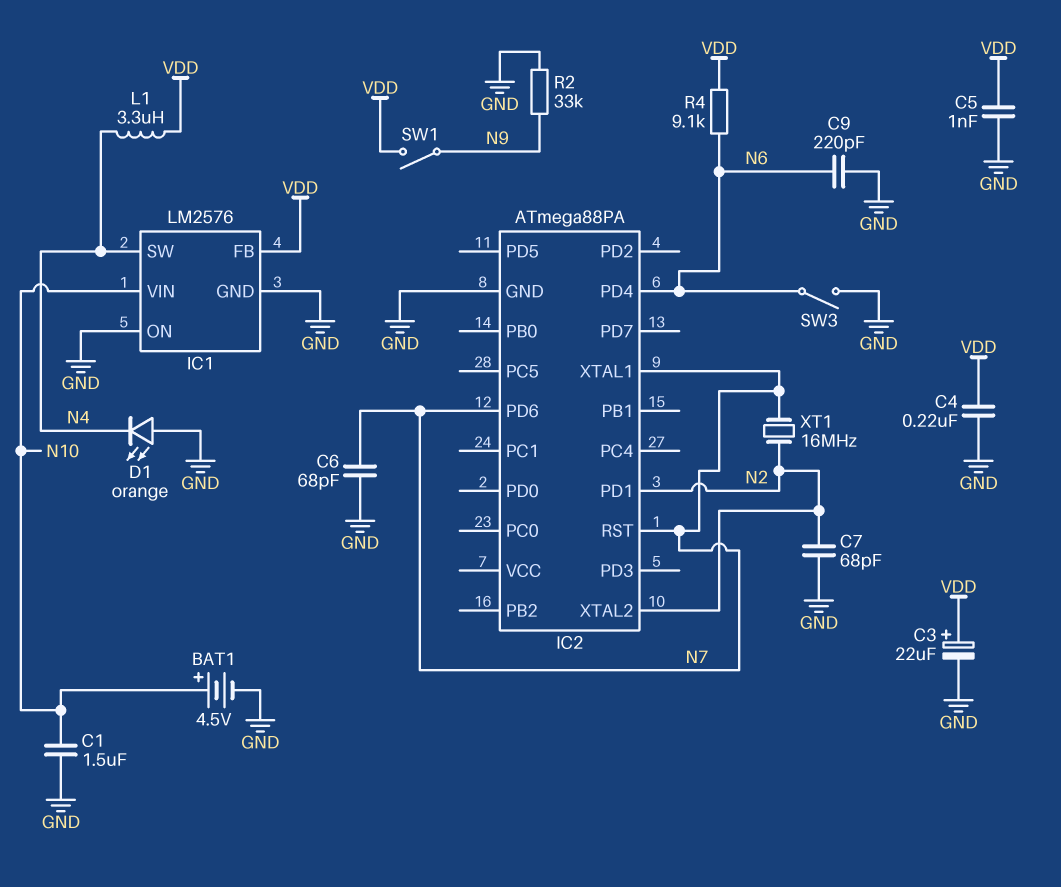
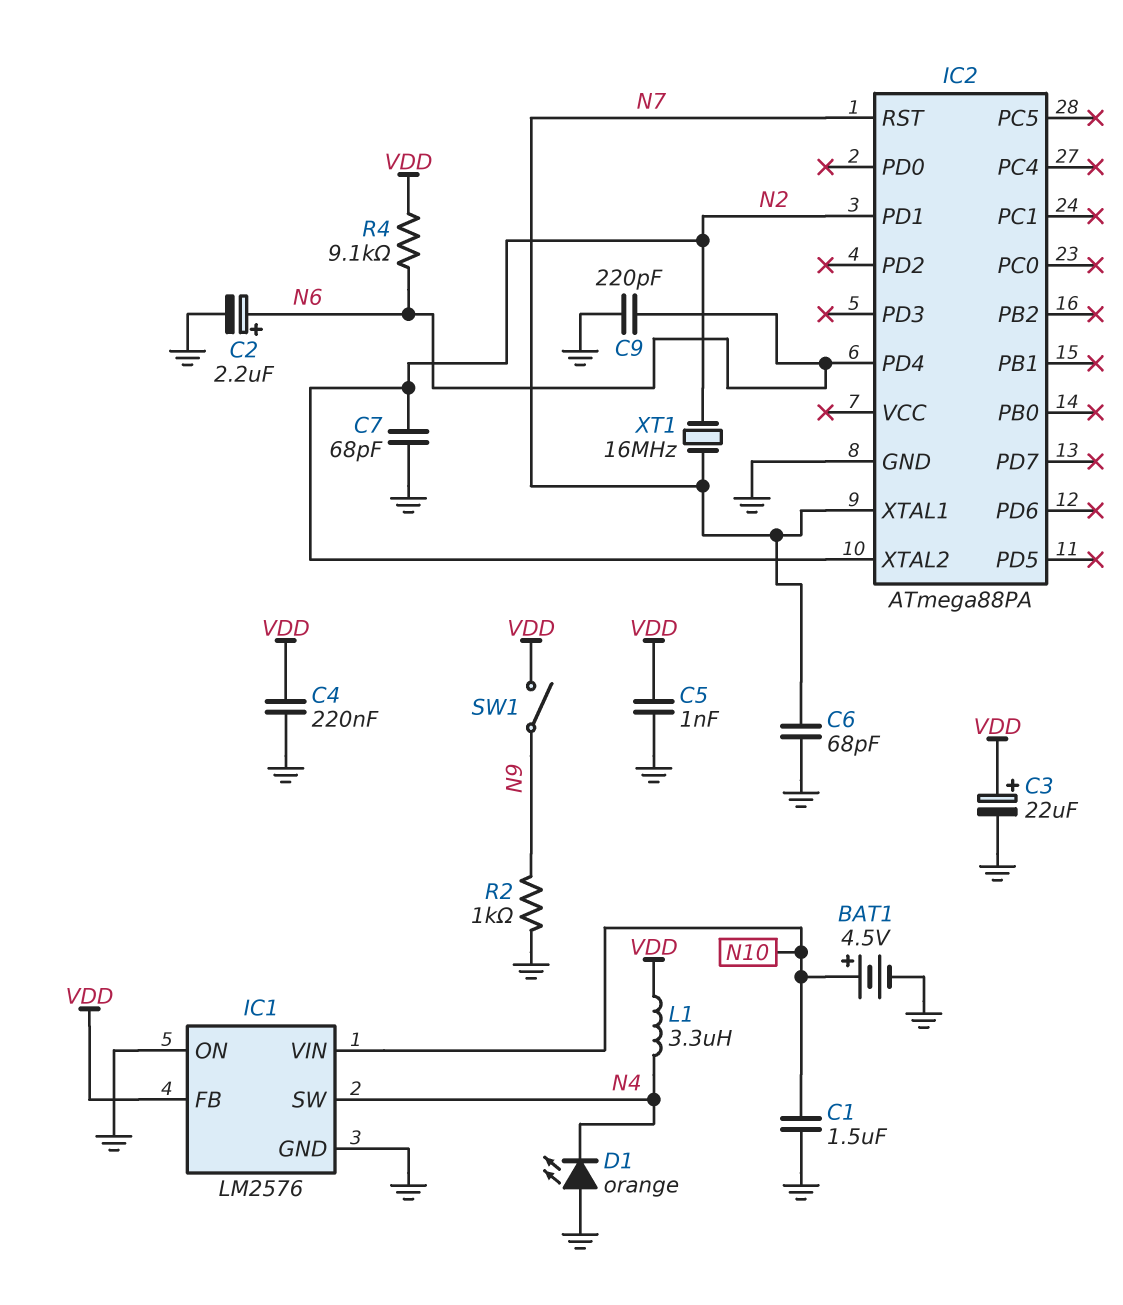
C2: none -> 2.2uF (plus N6, minus GND)
IC2 pin PD6: N7 -> none
R2: 33k (GND, N9) -> 1k (GND, N9)
SW3: switch (GND, N6) -> none

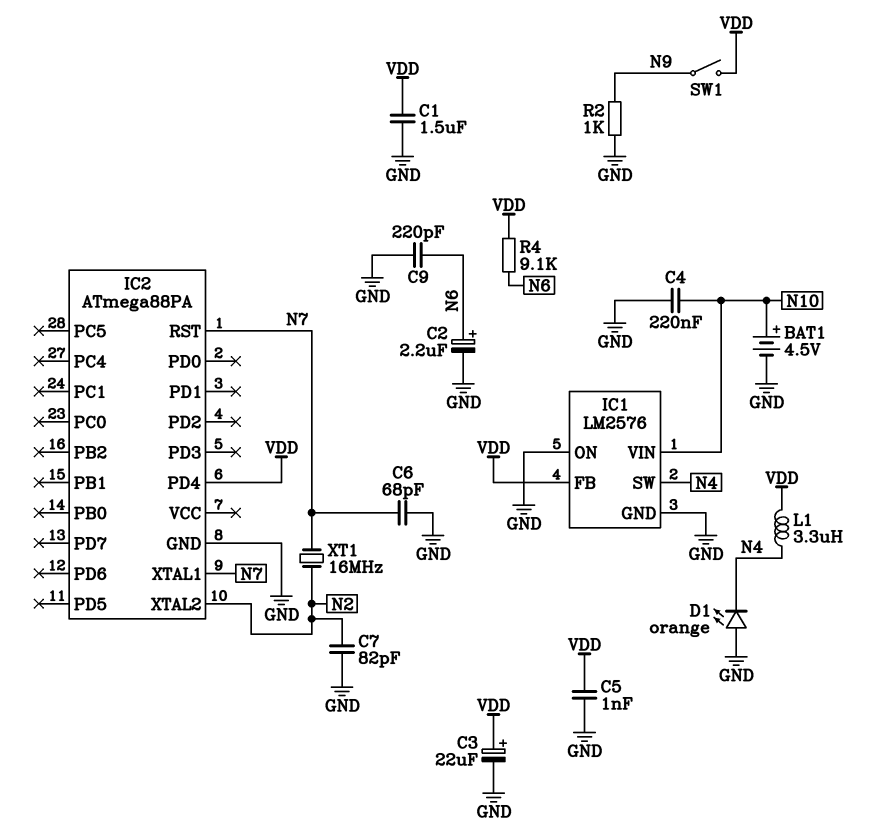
C1: 1.5uF (GND, N10) -> 1.5uF (GND, VDD)
C4: 220nF (GND, VDD) -> 220nF (GND, N10)
C7: 68pF (GND, N2) -> 82pF (GND, N2)
IC2 pin PD1: N2 -> none
IC2 pin PD4: N6 -> VDD

